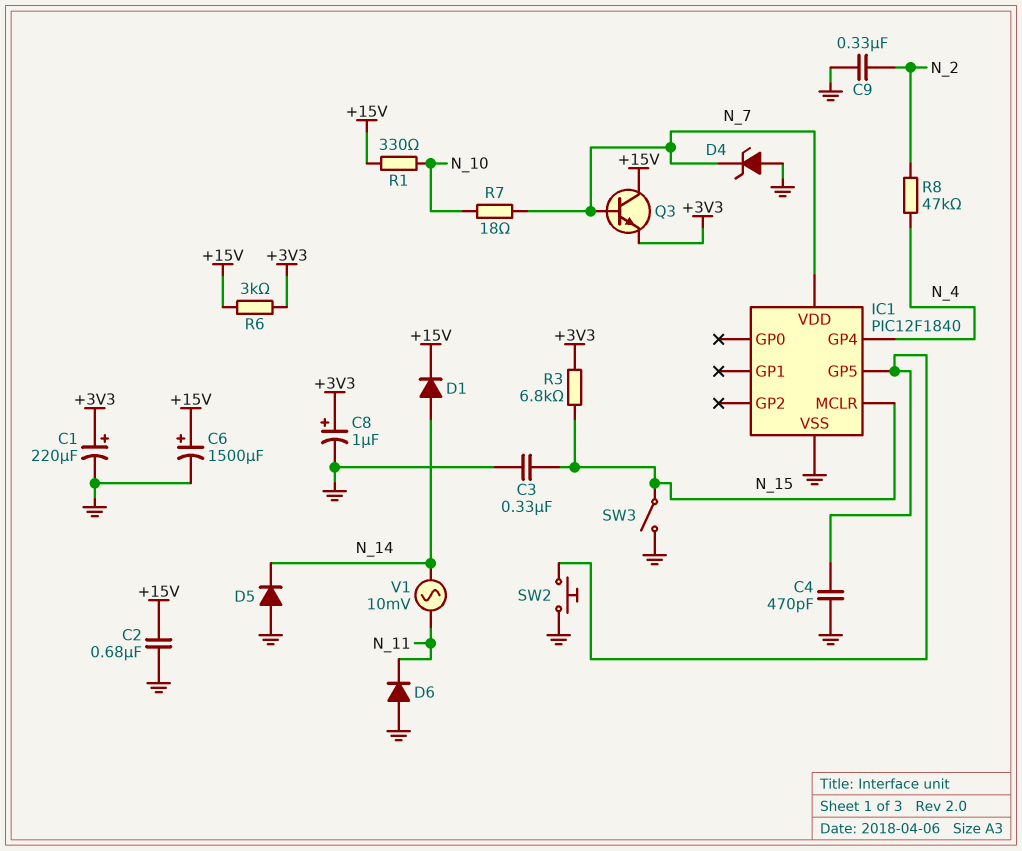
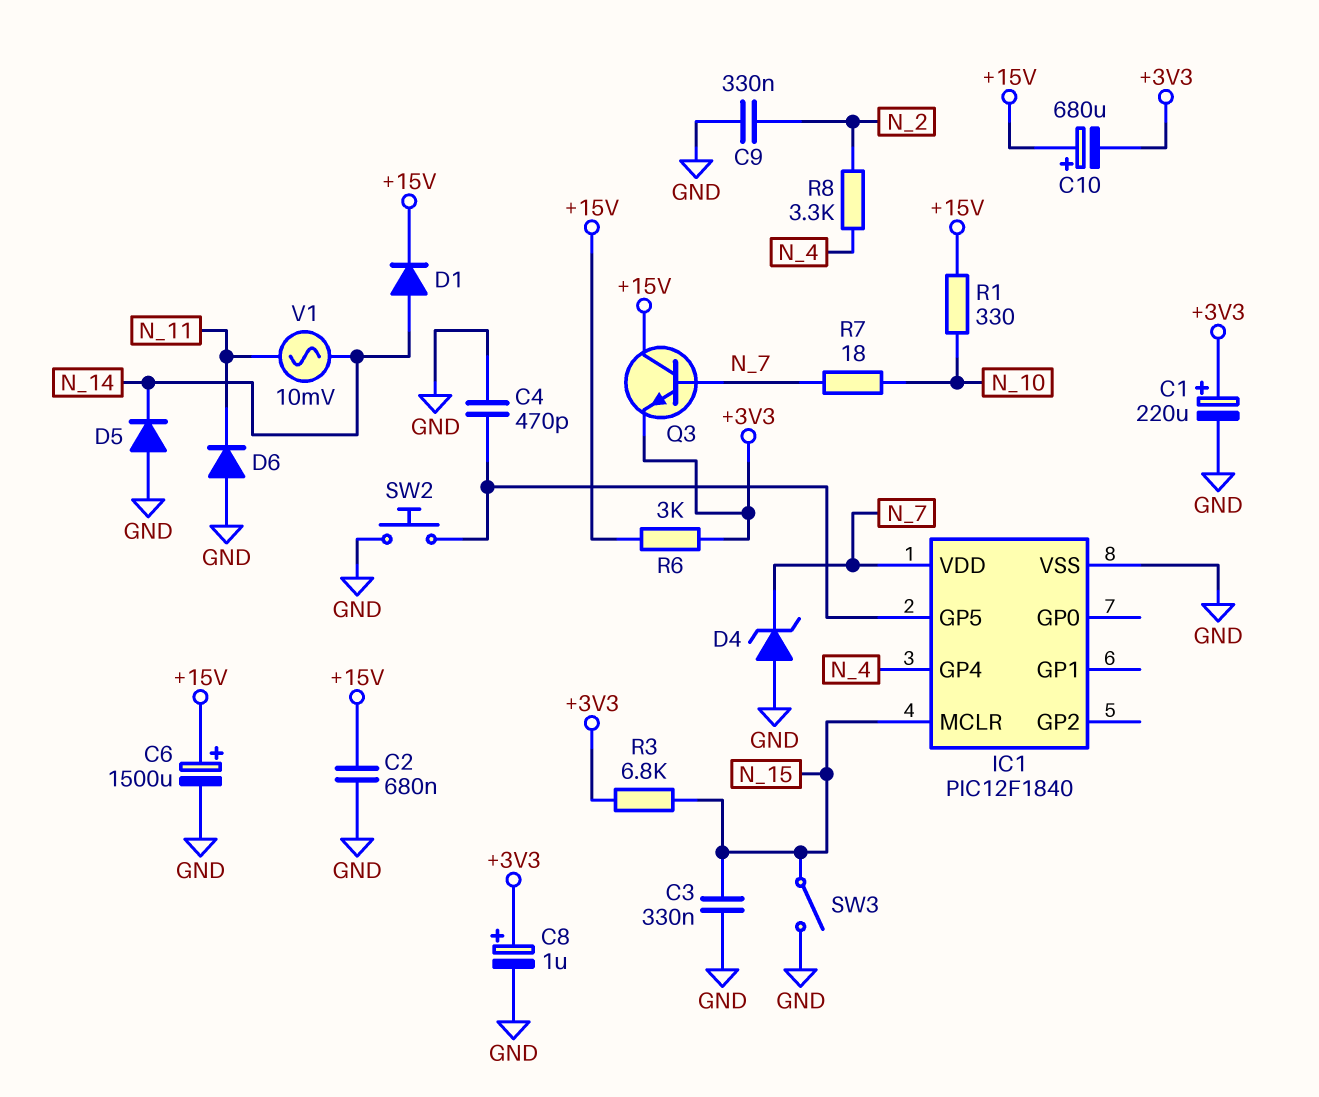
C10: none -> 680uF (plus +15V, minus +3V3)
R8: 47k (N_2, N_4) -> 3.3k (N_2, N_4)

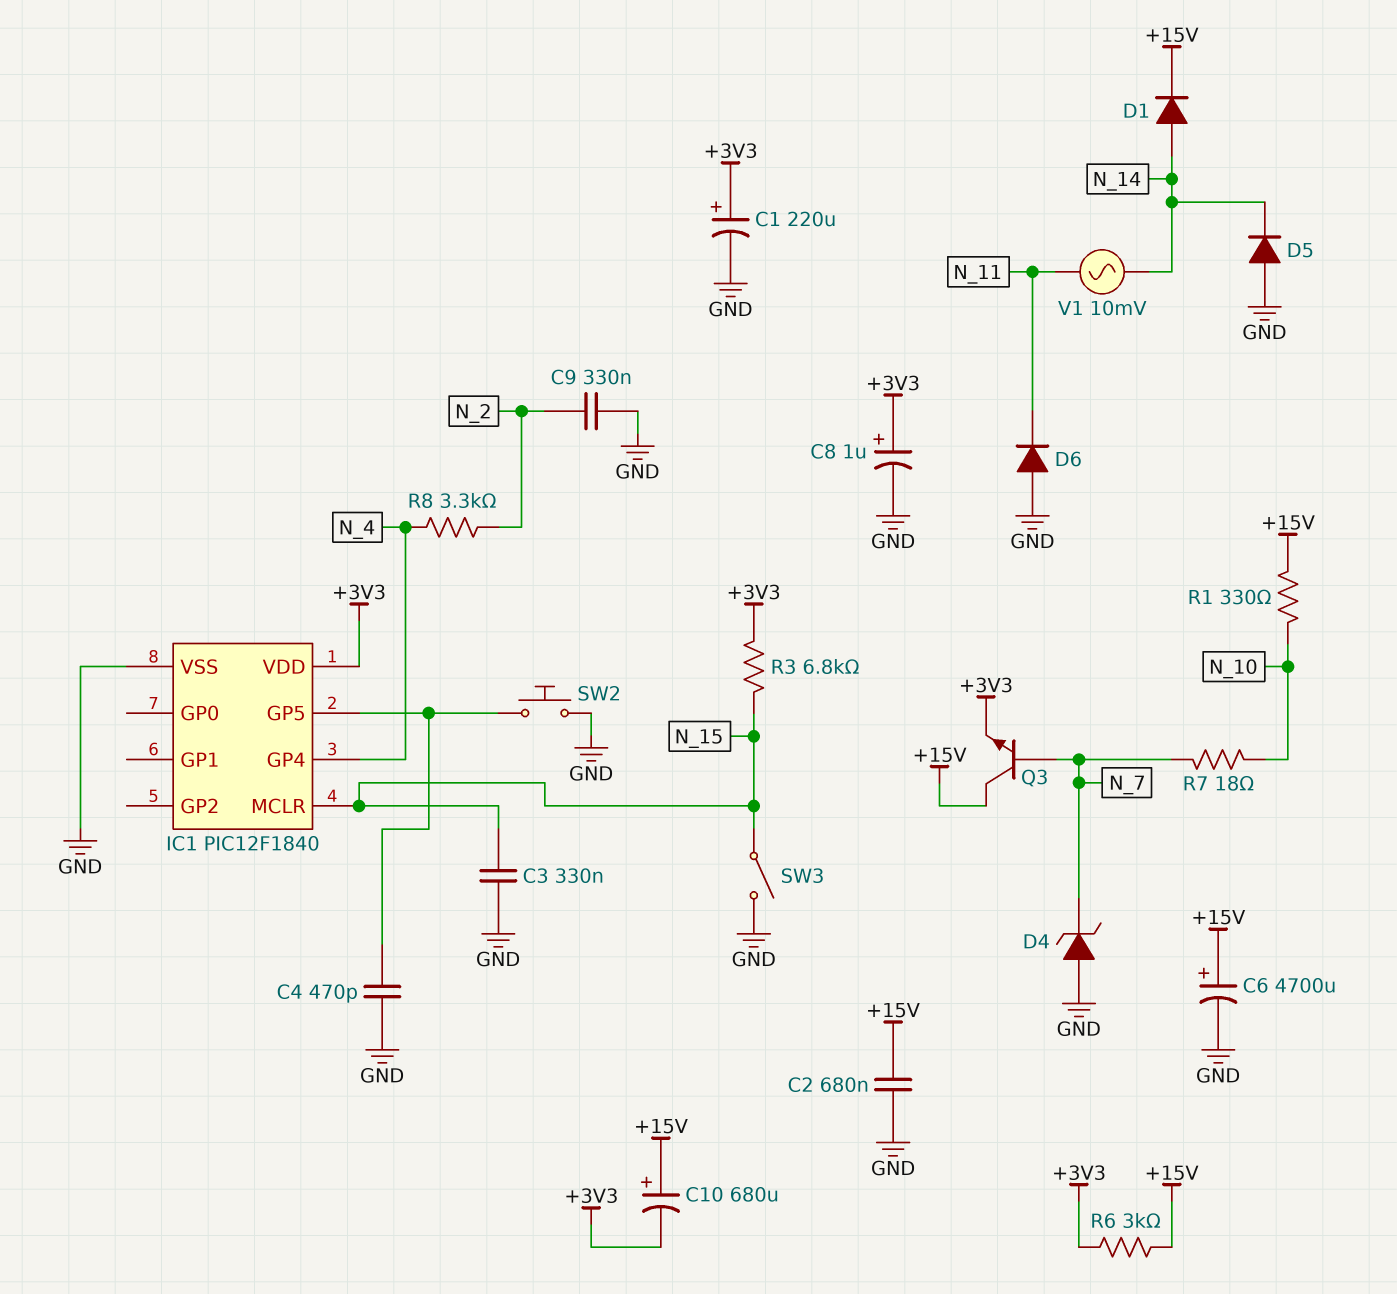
C6: 1500uF (plus +15V, minus GND) -> 4700uF (plus +15V, minus GND)
IC1 pin VDD: N_7 -> +3V3

